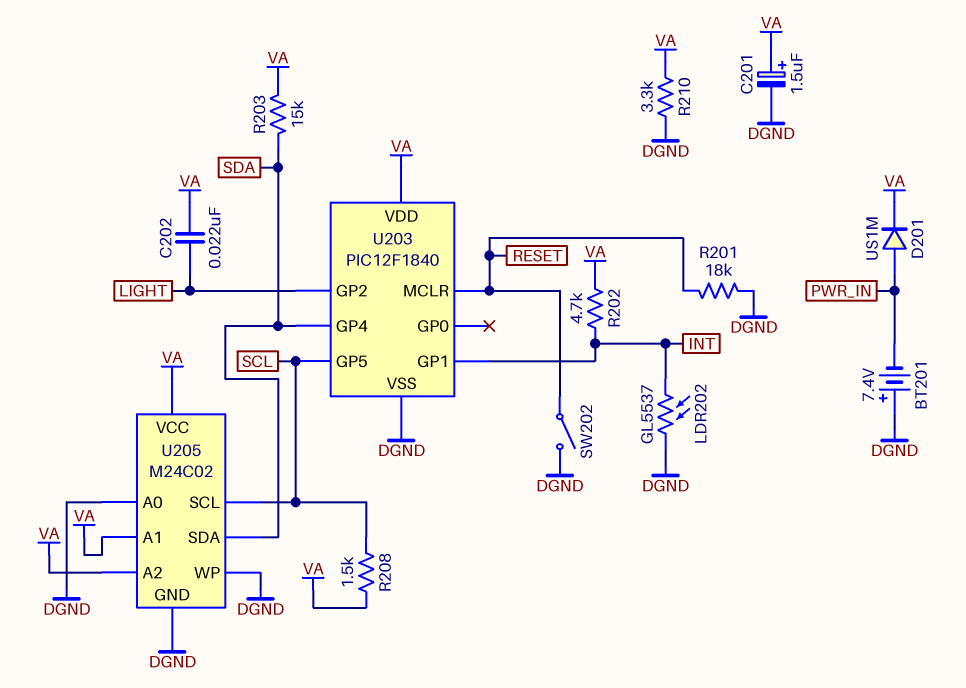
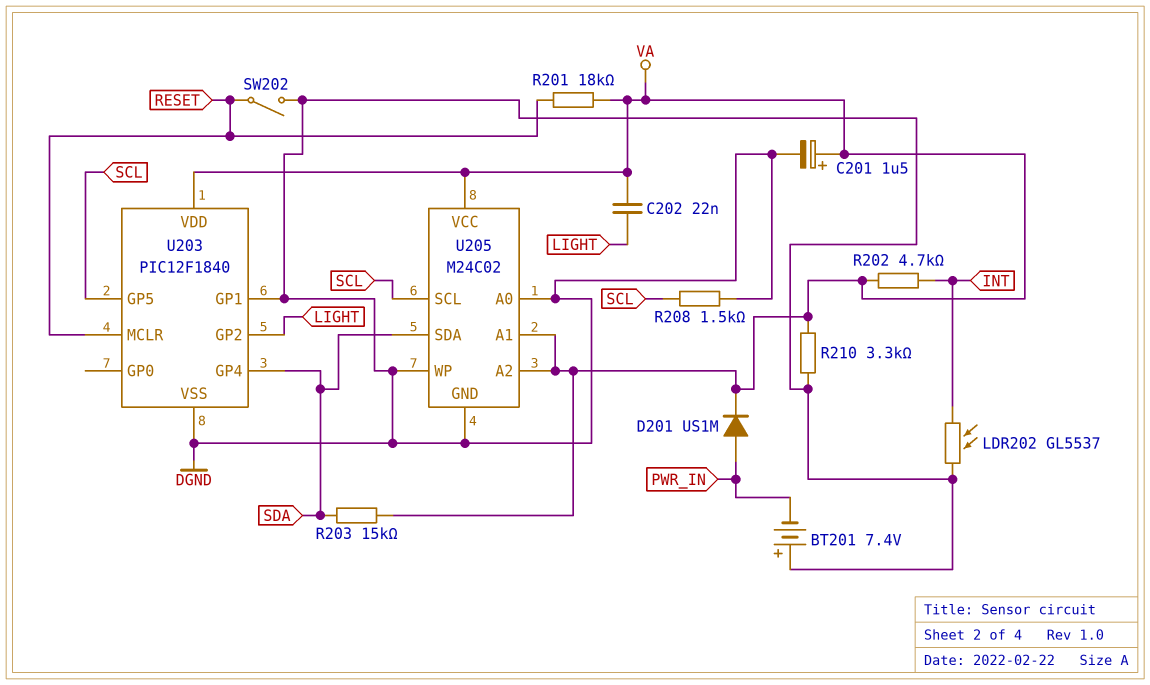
R201: 18k (DGND, RESET) -> 18k (RESET, VA)
R208: 1.5k (SCL, VA) -> 1.5k (DGND, SCL)
U203 pin GP1: INT -> DGND

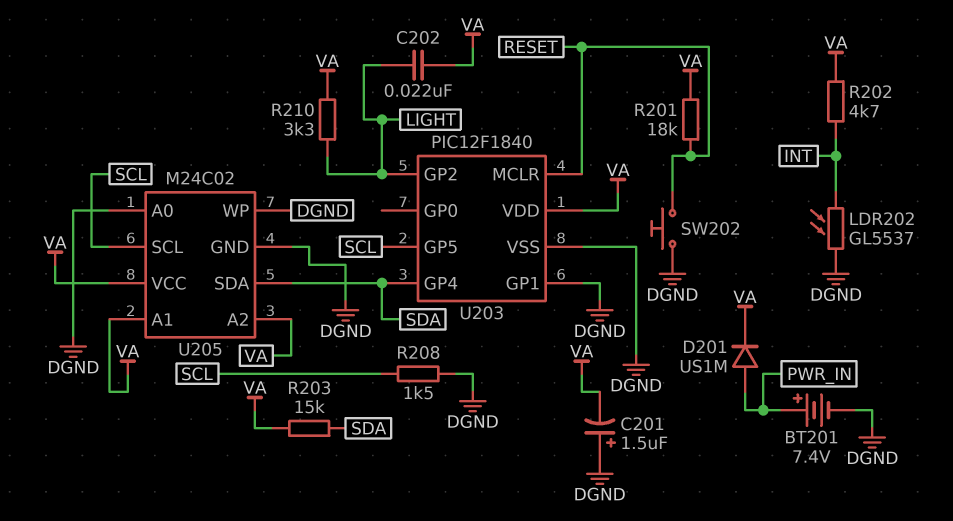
BT201: 7.4V (plus DGND, minus PWR_IN) -> 7.4V (plus PWR_IN, minus DGND)
C201: 1.5uF (plus VA, minus DGND) -> 1.5uF (plus DGND, minus VA)
R210: 3.3k (DGND, VA) -> 3.3k (LIGHT, VA)
SW202: switch (DGND, RESET) -> button (DGND, RESET)

